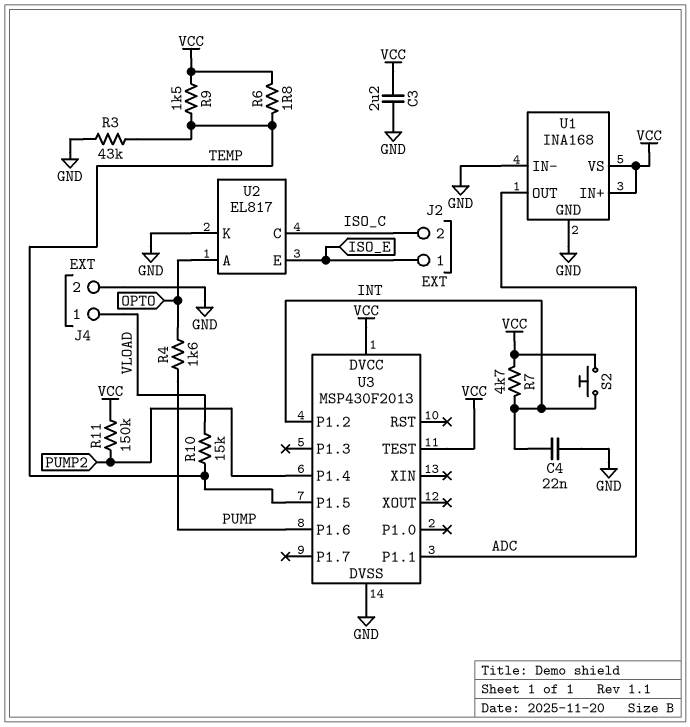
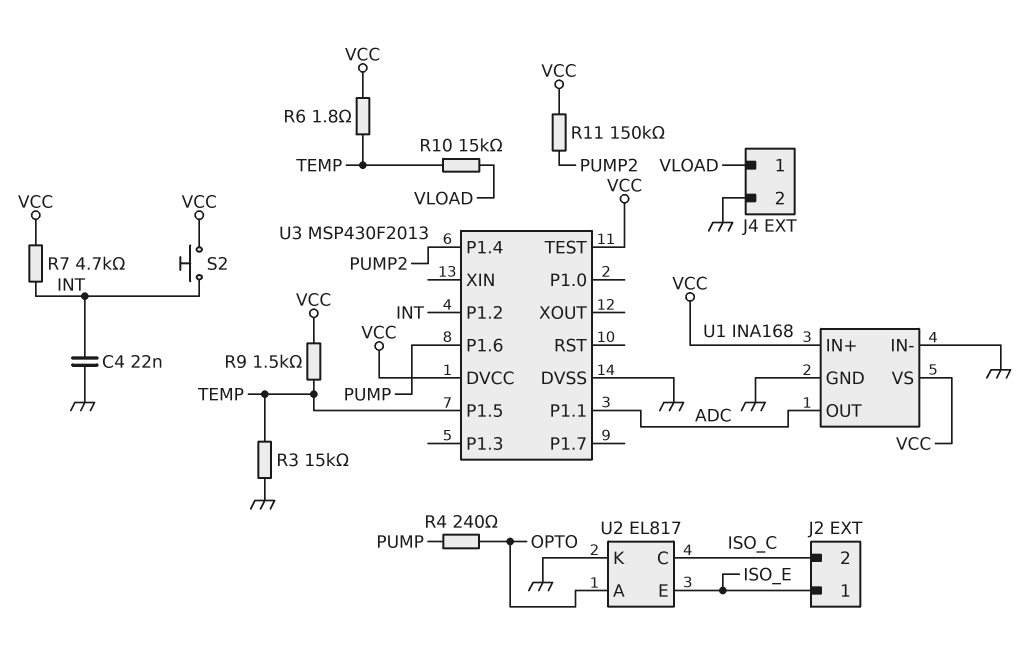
C3: 2.2uF (GND, VCC) -> none
R3: 43k (GND, TEMP) -> 15k (GND, TEMP)
R4: 1.6k (OPTO, PUMP) -> 240 (OPTO, PUMP)

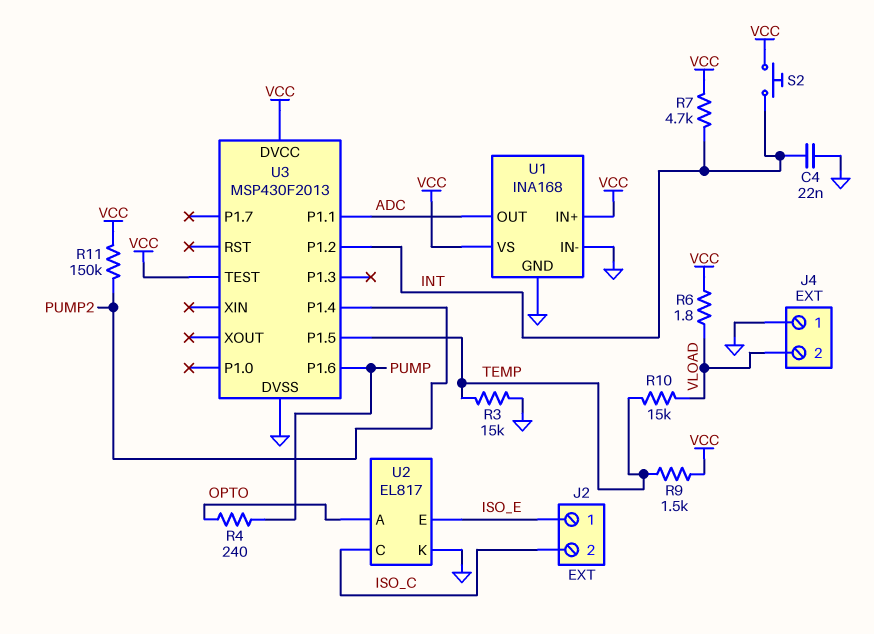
J4 pin 1: VLOAD -> GND
J4 pin 2: GND -> VLOAD
R6: 1.8 (TEMP, VCC) -> 1.8 (VCC, VLOAD)

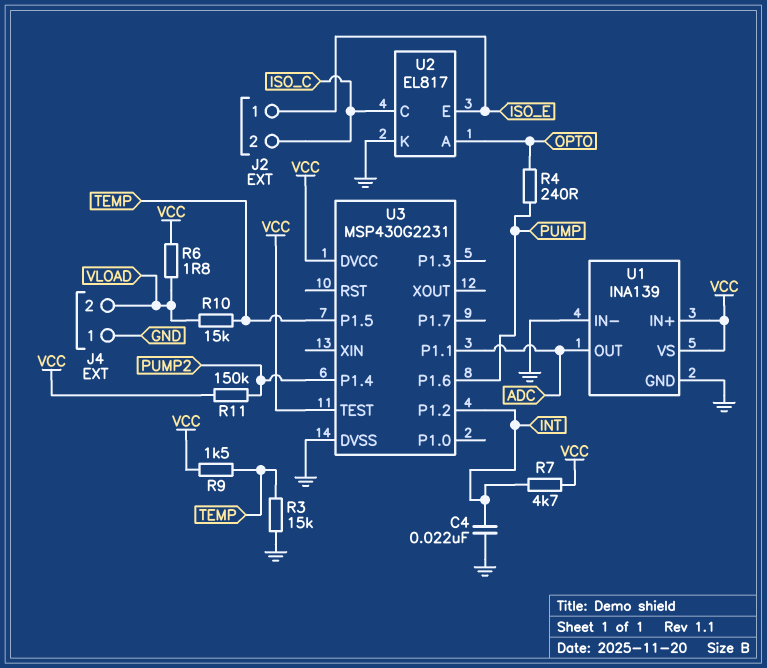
S2: button (INT, VCC) -> none
U1: INA168 -> INA139
U3: MSP430F2013 -> MSP430G2231

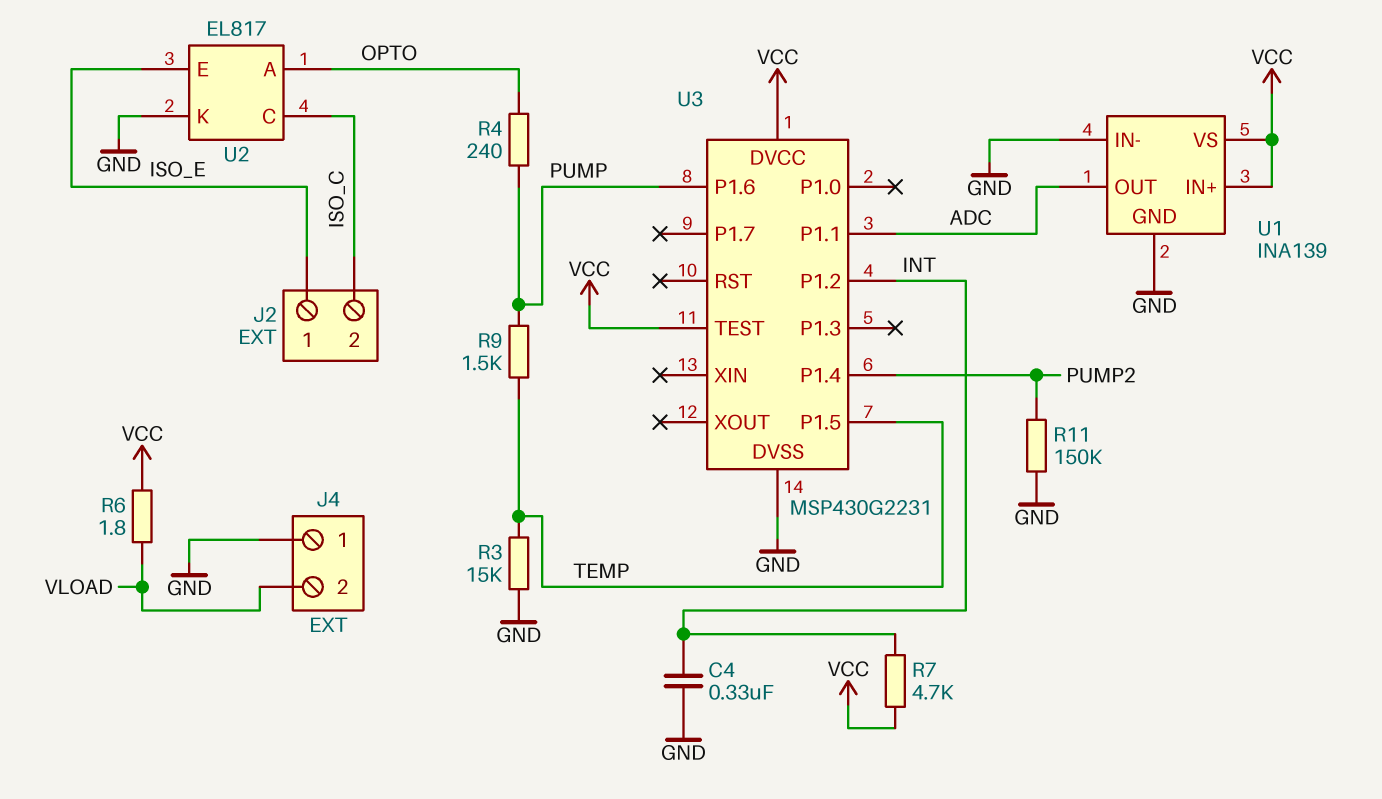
C4: 22nF (GND, INT) -> 330nF (GND, INT)
R9: 1.5k (TEMP, VCC) -> 1.5k (PUMP, TEMP)
R10: 15k (TEMP, VLOAD) -> none
R11: 150k (PUMP2, VCC) -> 150k (GND, PUMP2)

